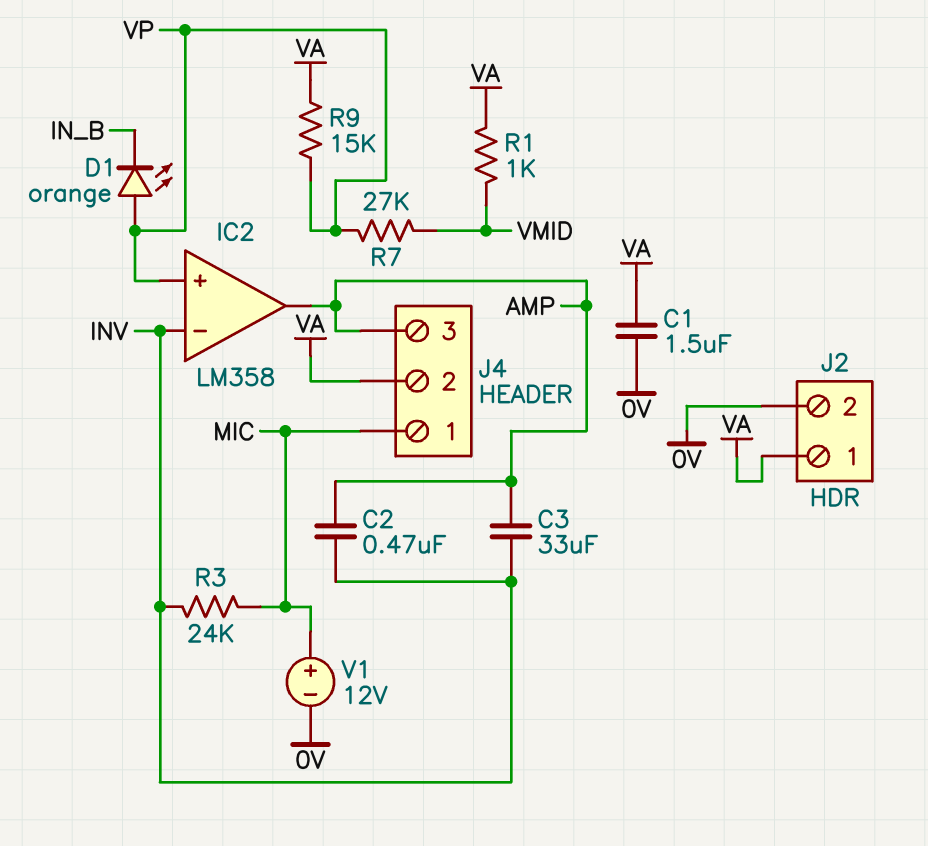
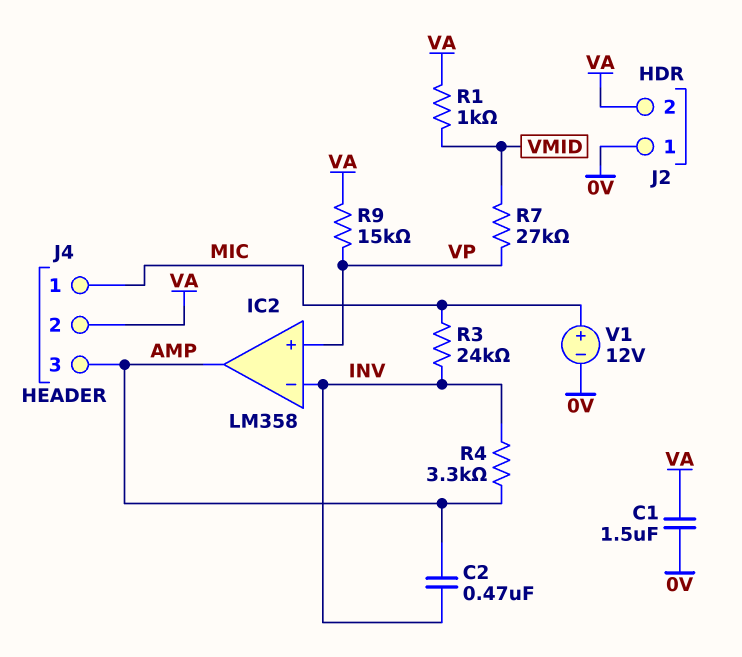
C3: 33uF (AMP, INV) -> none
D1: LED orange (A VP, K IN_B) -> none
J2 pin 1: VA -> 0V
J2 pin 2: 0V -> VA
R4: none -> 3.3k (AMP, INV)

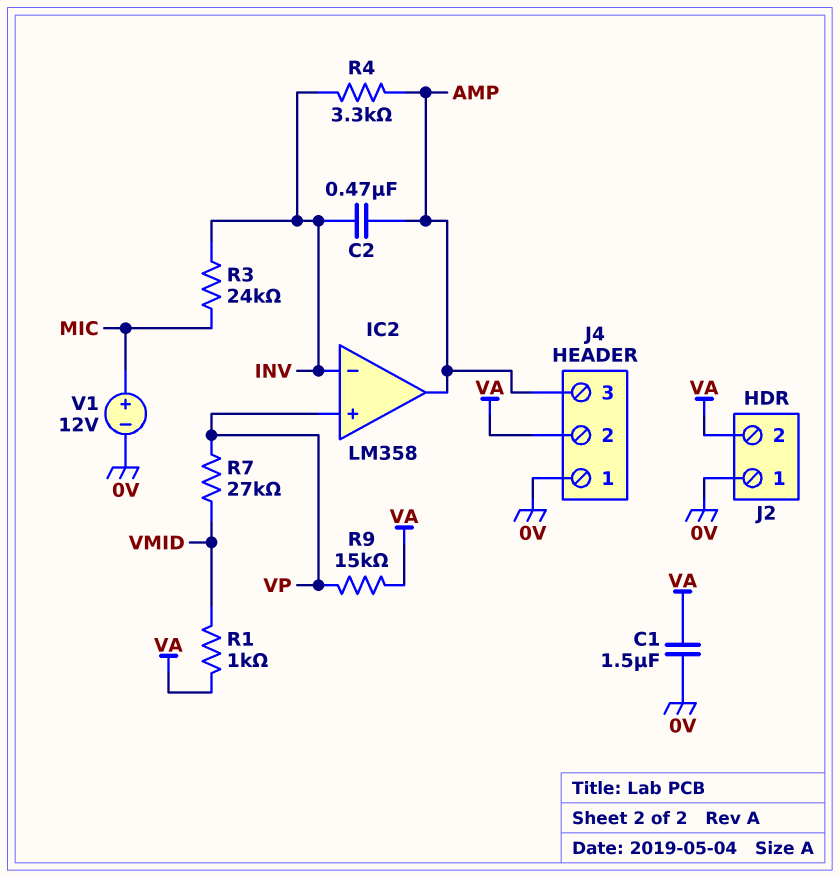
J4 pin 1: MIC -> 0V

